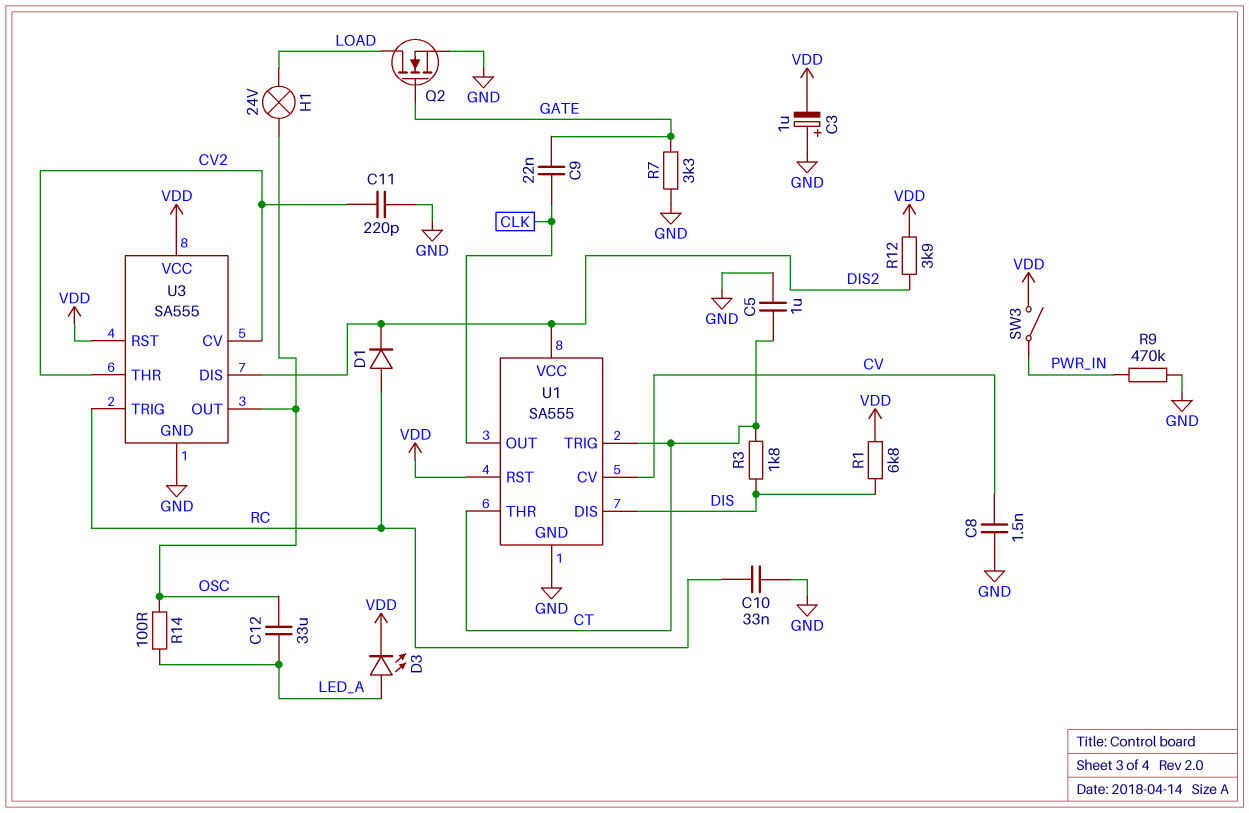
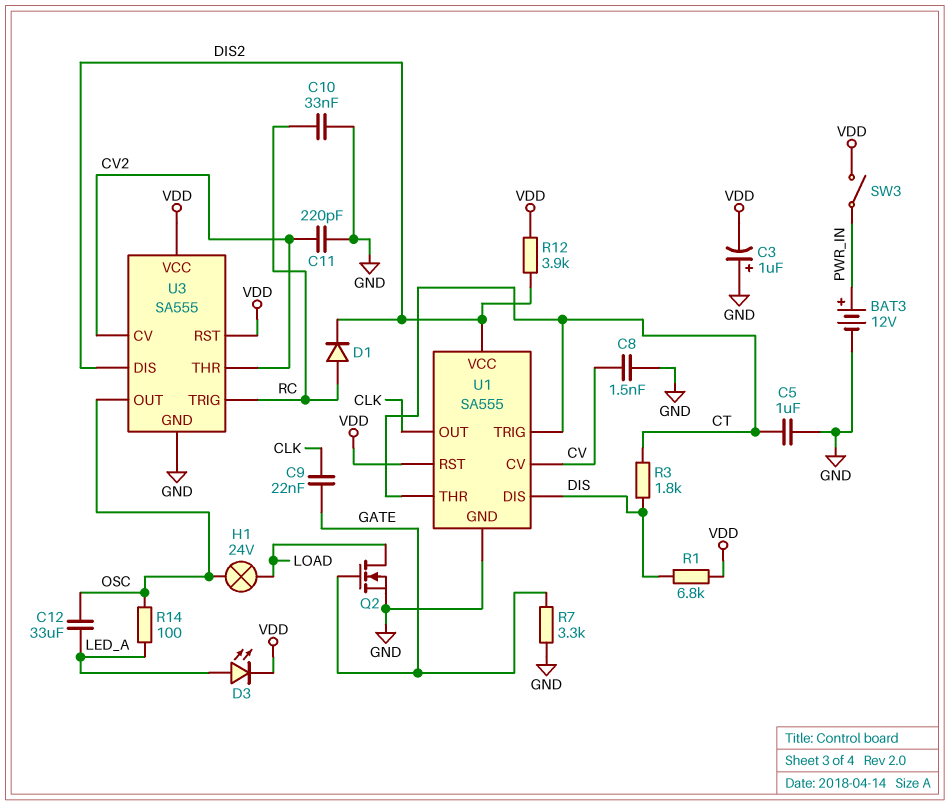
BAT3: none -> 12V (plus PWR_IN, minus GND)
R9: 470k (GND, PWR_IN) -> none

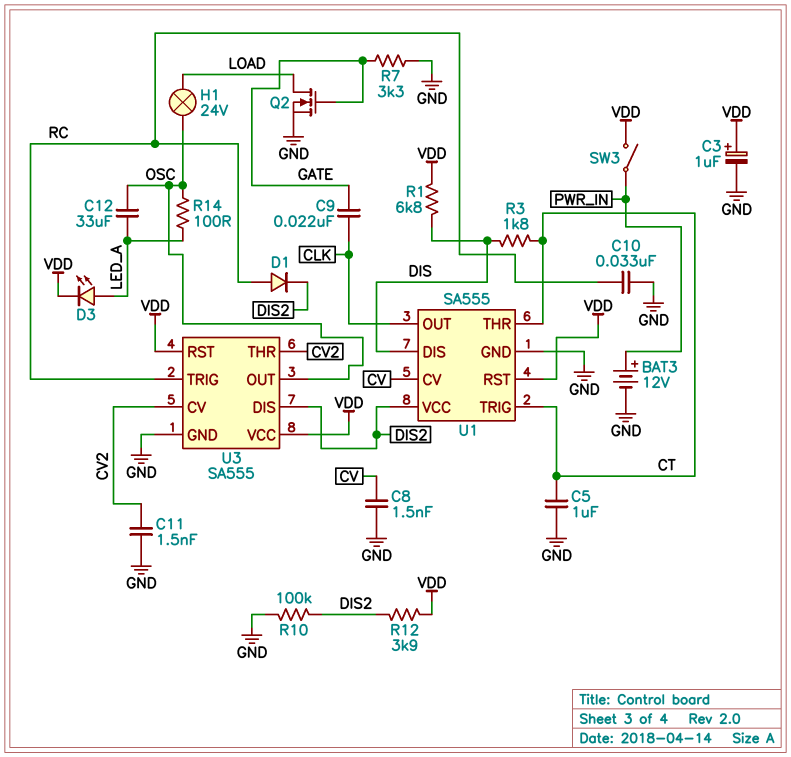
C3: 1uF (plus GND, minus VDD) -> 1uF (plus VDD, minus GND)
C11: 220pF (CV2, GND) -> 1.5nF (CV2, GND)
R10: none -> 100k (DIS2, GND)

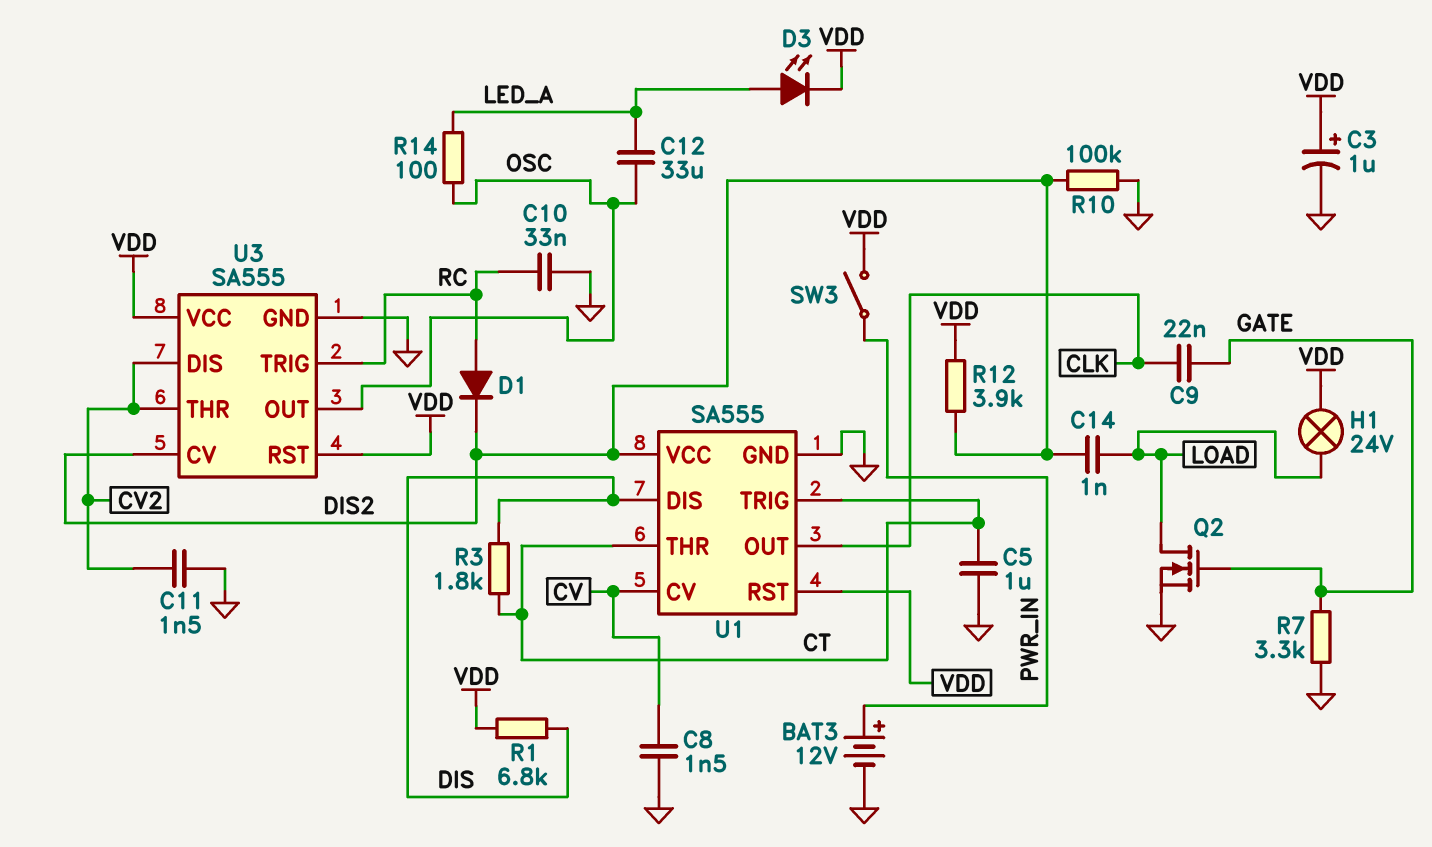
C14: none -> 1nF (DIS2, LOAD)
H1: lamp 24V (LOAD, OSC) -> lamp 24V (LOAD, VDD)
U3 pin CV: CV2 -> DIS2
U3 pin DIS: DIS2 -> CV2

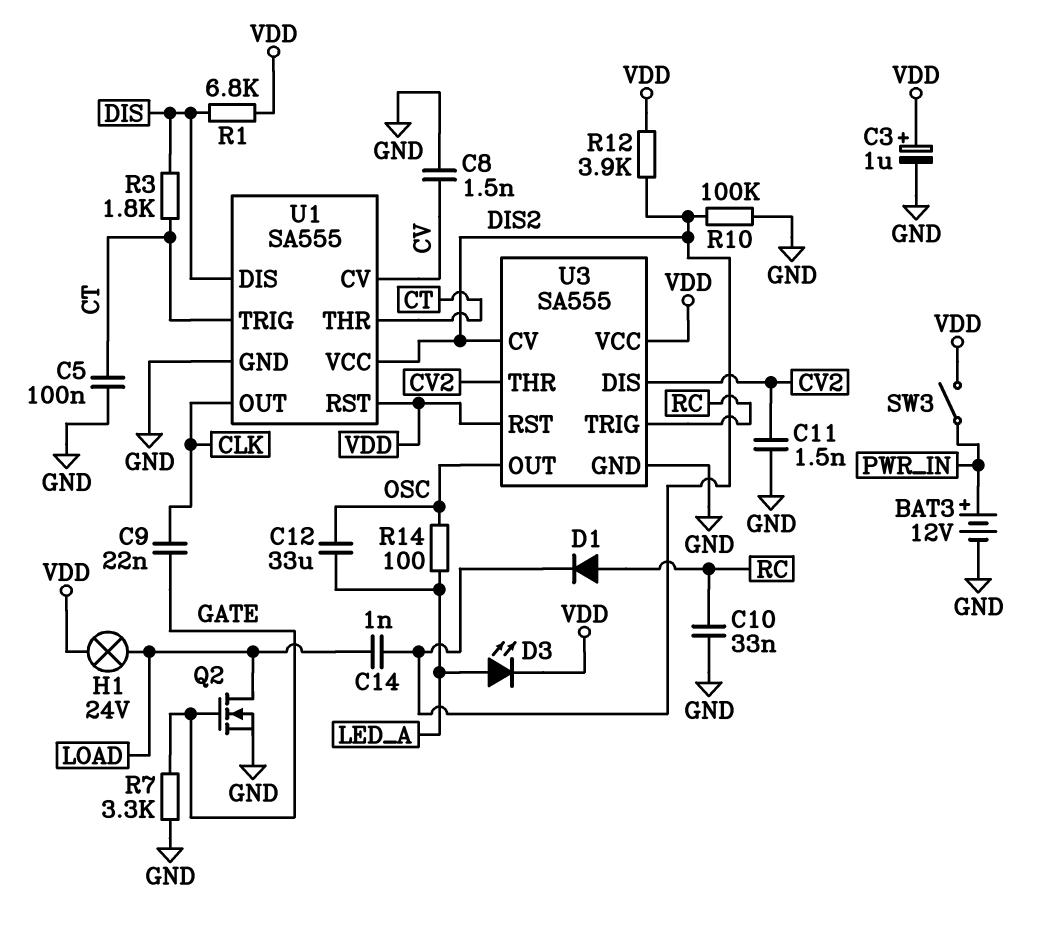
C5: 1uF (CT, GND) -> 100nF (CT, GND)

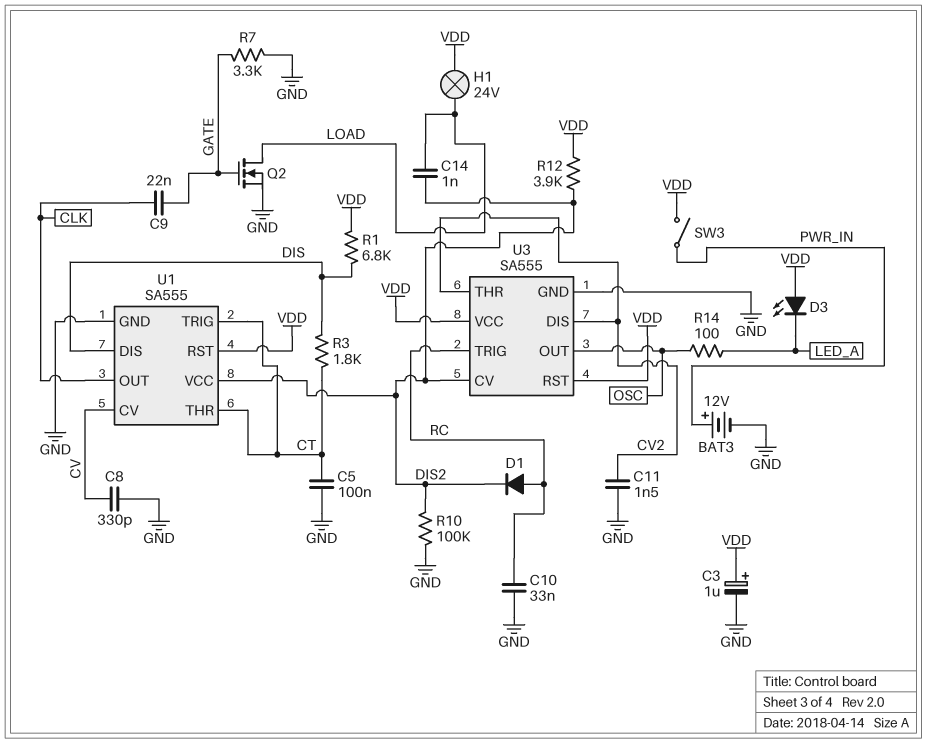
C8: 1.5nF (CV, GND) -> 330pF (CV, GND)
C12: 33uF (LED_A, OSC) -> none
D3: LED (A LED_A, K VDD) -> LED (A VDD, K LED_A)

